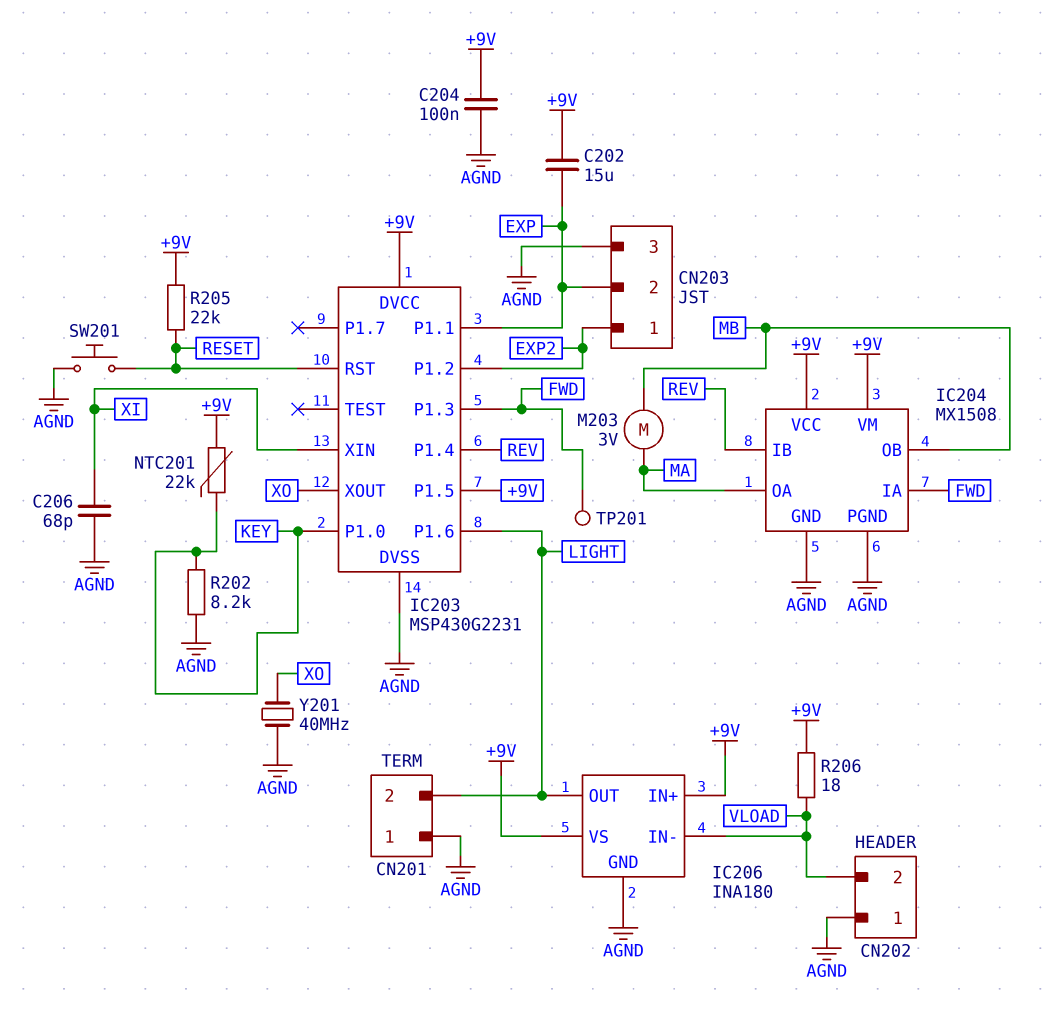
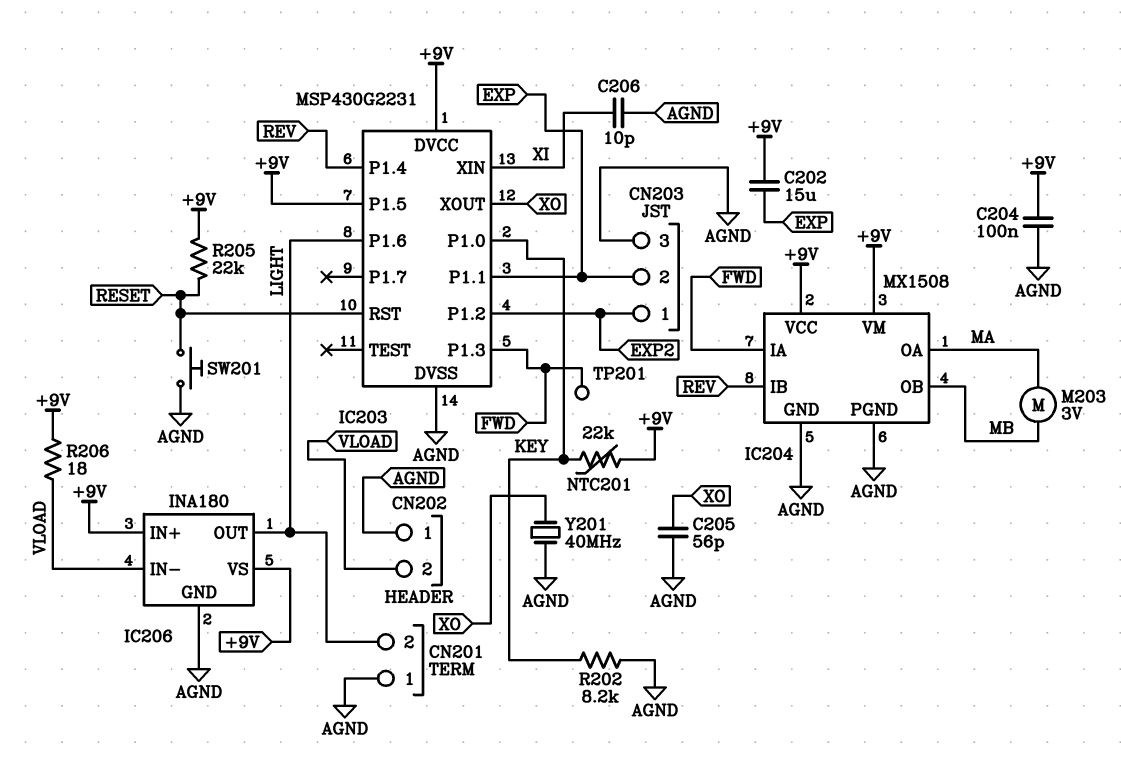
C205: none -> 56pF (AGND, XO)
C206: 68pF (AGND, XI) -> 10pF (AGND, XI)

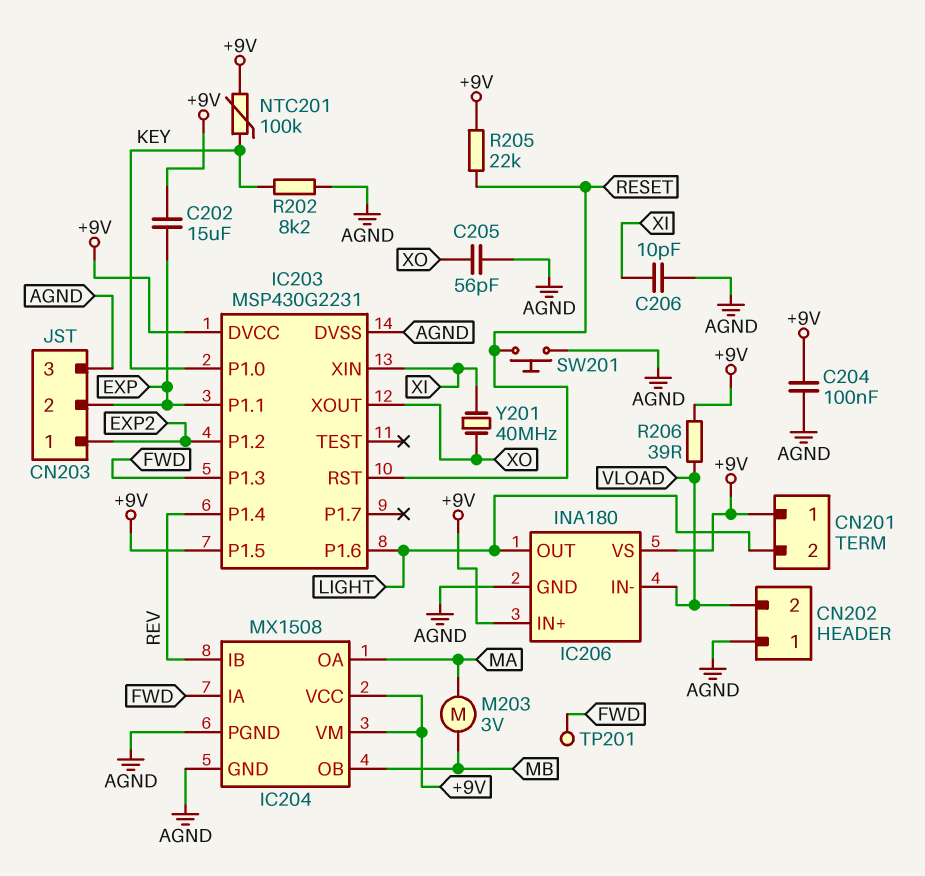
CN201 pin 1: AGND -> +9V
NTC201: 22k (+9V, KEY) -> 100k (+9V, KEY)
R206: 18 (+9V, VLOAD) -> 39 (+9V, VLOAD)
Y201: 40MHz (AGND, XO) -> 40MHz (XI, XO)

